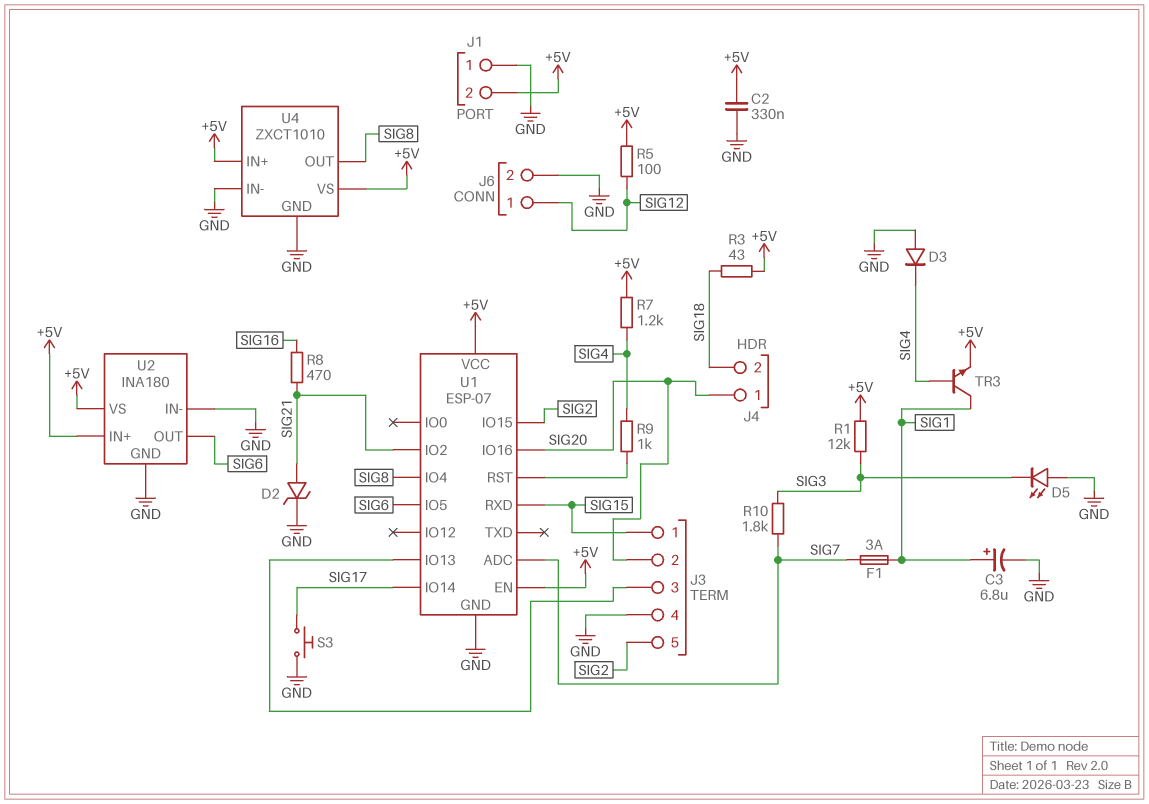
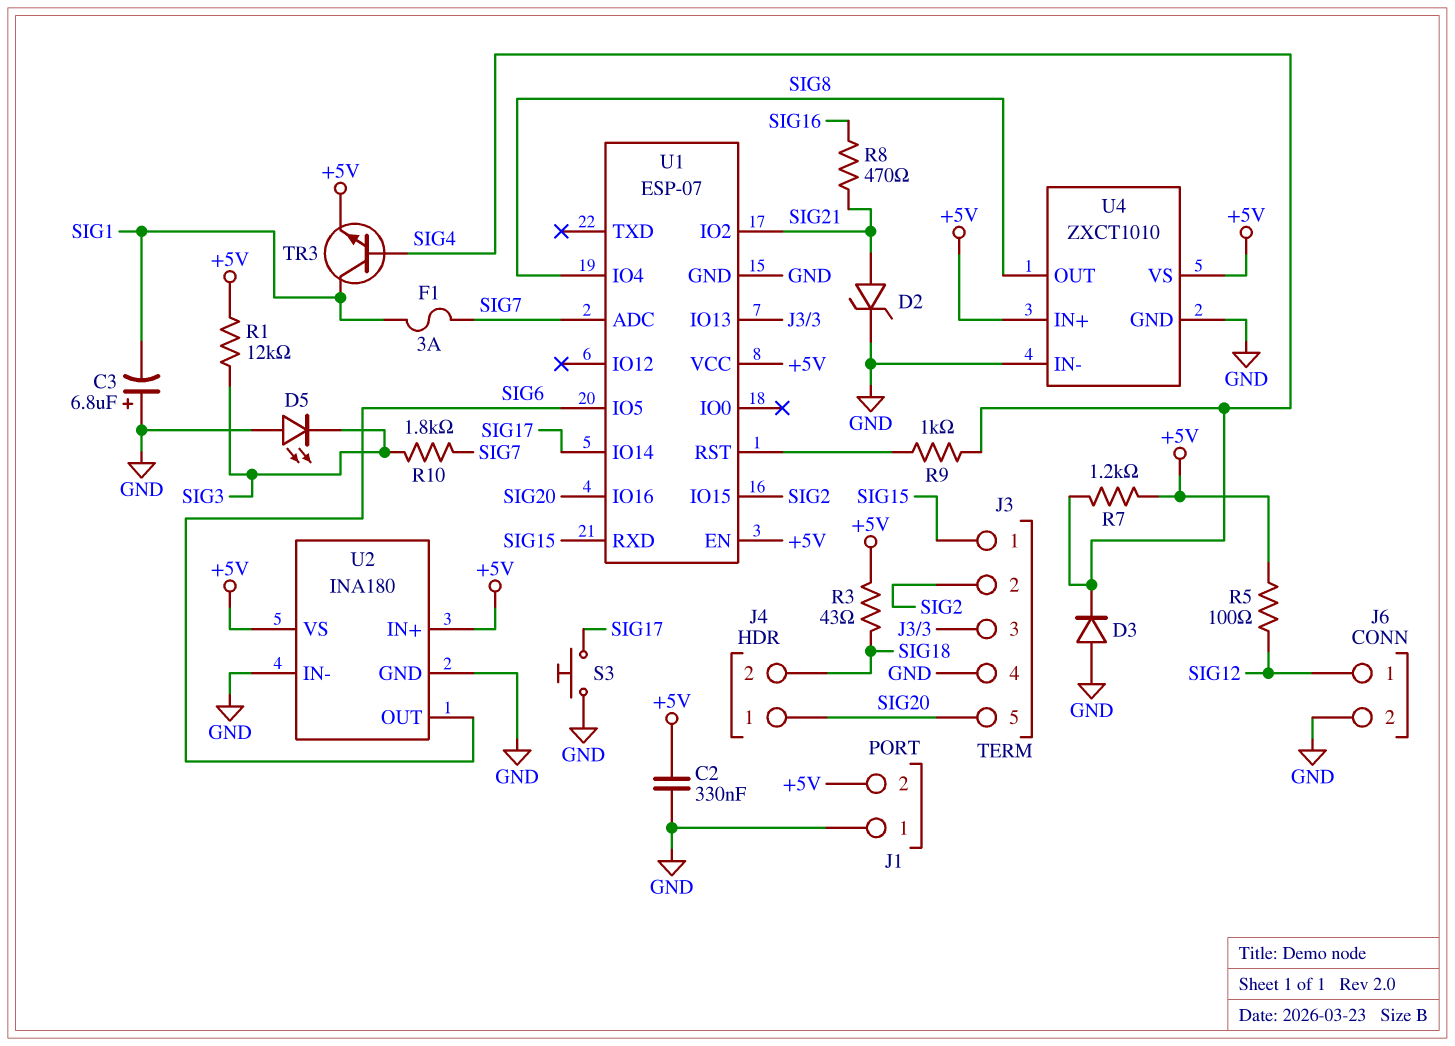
C3: 6.8uF (plus SIG1, minus GND) -> 6.8uF (plus GND, minus SIG1)
J3 pin 2: SIG20 -> SIG2
J3 pin 5: SIG2 -> SIG20

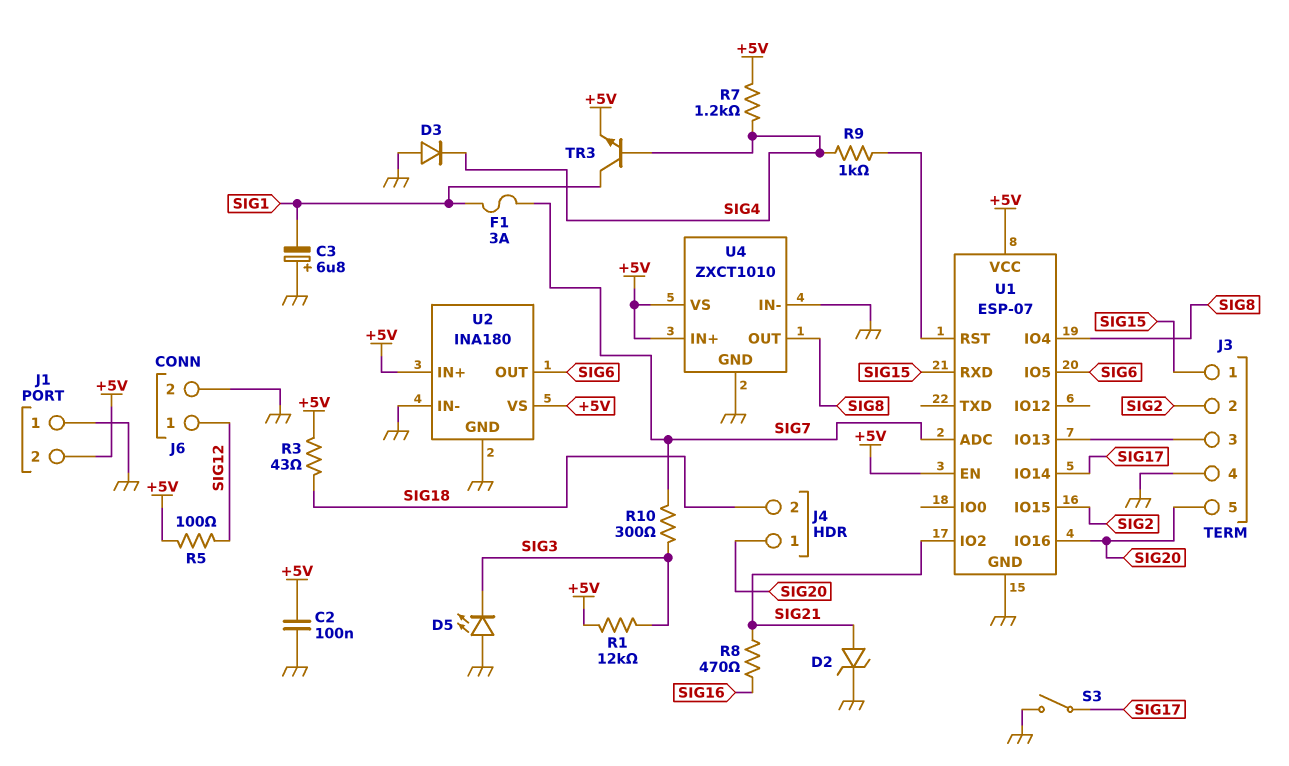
C2: 330nF (+5V, GND) -> 100nF (+5V, GND)
R10: 1.8k (SIG3, SIG7) -> 300 (SIG3, SIG7)
S3: button (GND, SIG17) -> switch (GND, SIG17)

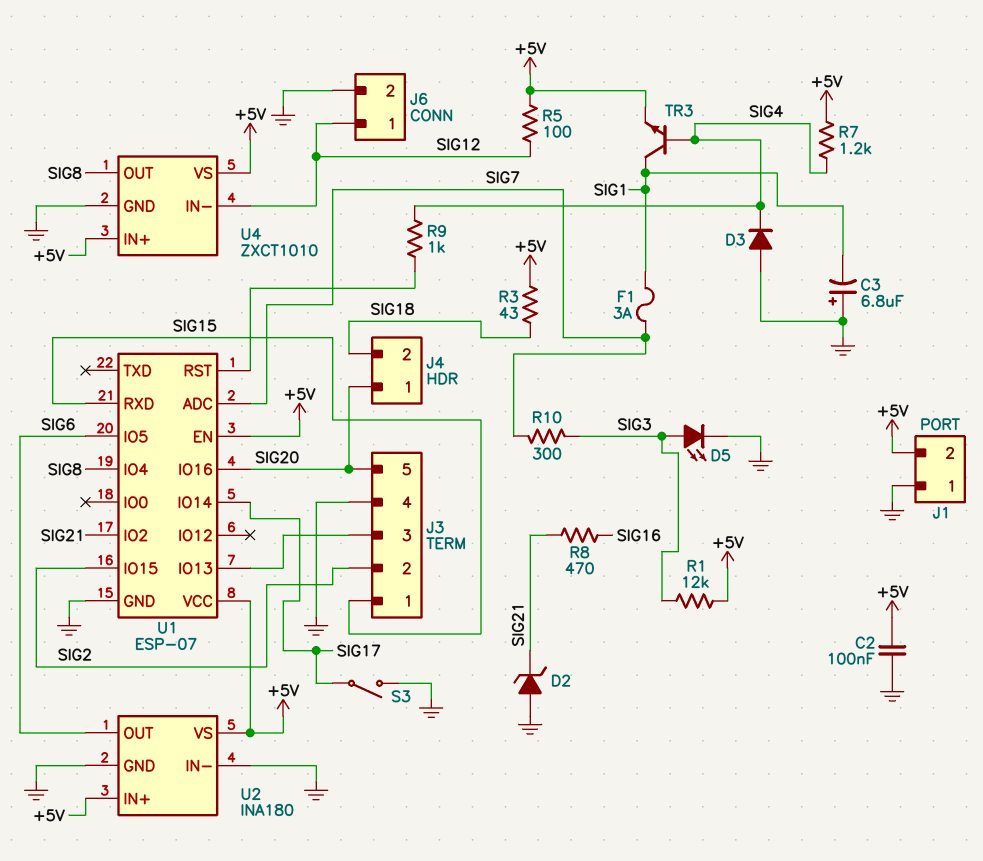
D2: zener (A SIG21, K GND) -> zener (A GND, K SIG21)
D5: LED (A GND, K SIG3) -> LED (A SIG3, K GND)
U4 pin IN-: GND -> SIG12

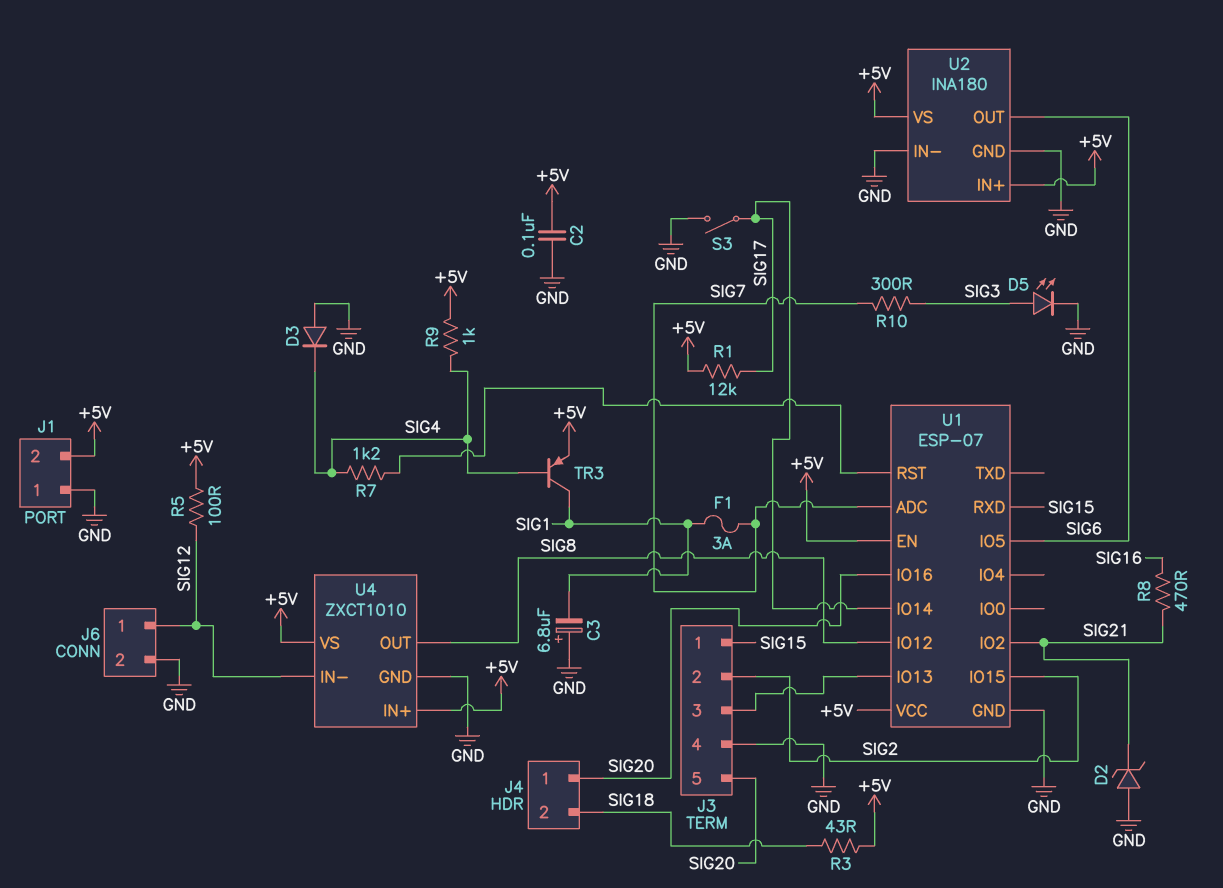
R1: 12k (+5V, SIG3) -> 12k (+5V, SIG17)
R7: 1.2k (+5V, SIG4) -> 1.2k (SIG4, U1/RST)
R9: 1k (SIG4, U1/RST) -> 1k (+5V, SIG4)
TR3: NPN (B SIG4, C SIG1, E +5V) -> PNP (B SIG4, C SIG1, E +5V)
U1 pin IO4: SIG8 -> none
U1 pin IO12: none -> SIG8

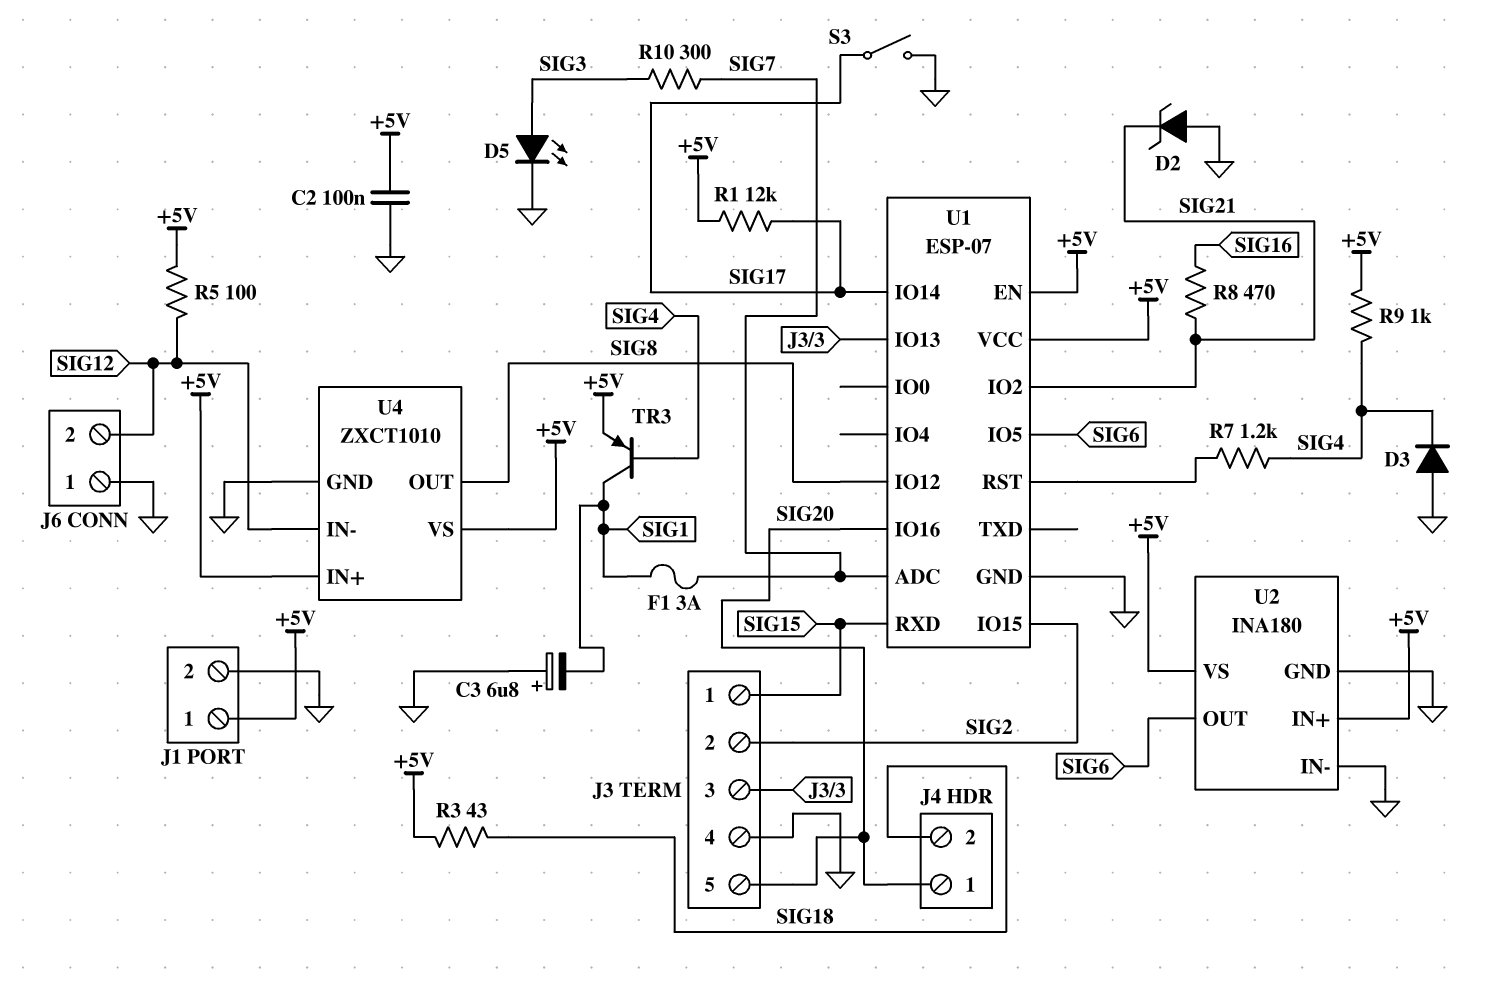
J1 pin 1: GND -> +5V
J1 pin 2: +5V -> GND
J6 pin 1: SIG12 -> GND
J6 pin 2: GND -> SIG12

